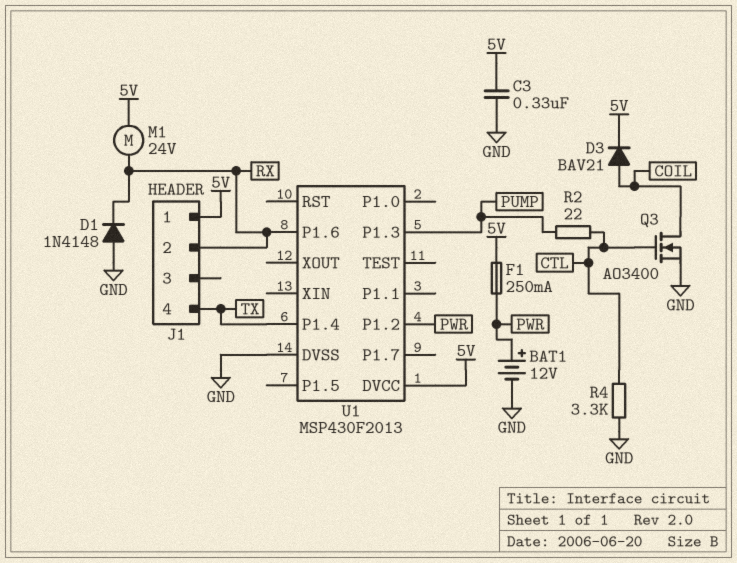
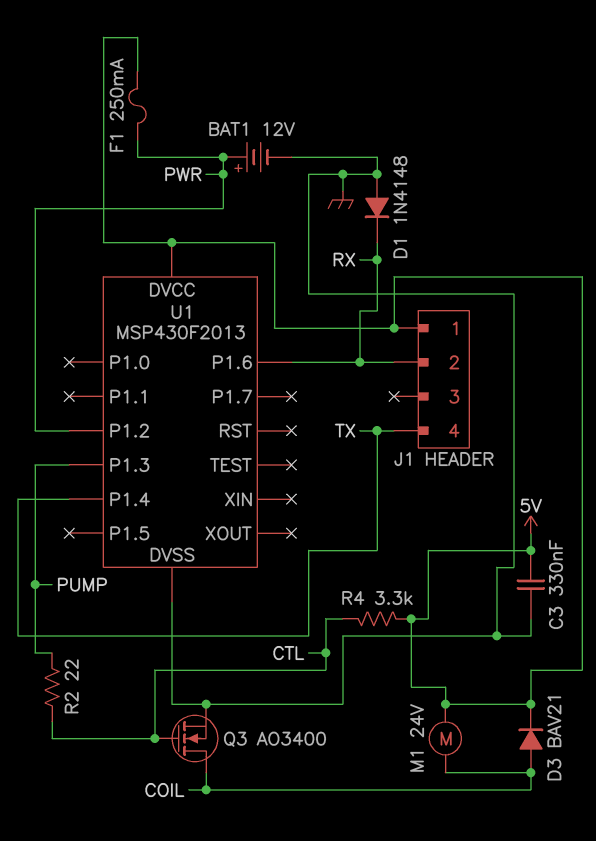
M1: motor 24V (5V, RX) -> motor 24V (5V, COIL)
R4: 3.3k (CTL, GND) -> 3.3k (5V, CTL)

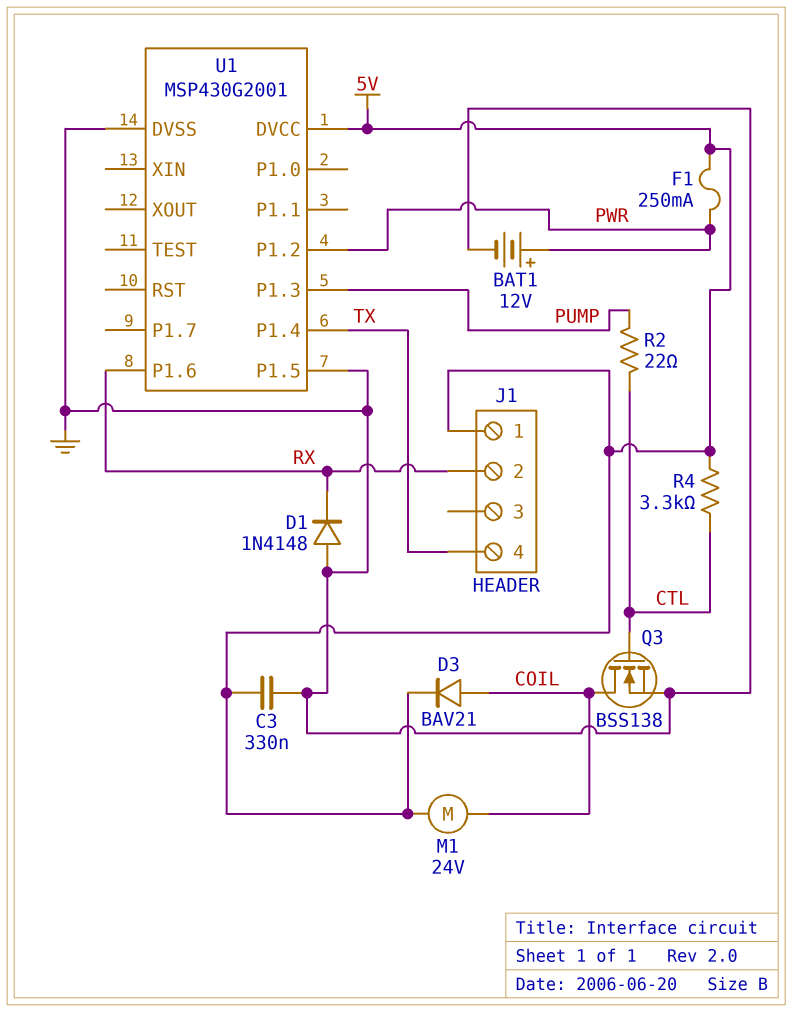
Q3: NMOS AO3400 (G CTL, D COIL, S GND) -> NMOS BSS138 (G CTL, D COIL, S GND)
U1: MSP430F2013 -> MSP430G2001
U1 pin P1.5: none -> GND

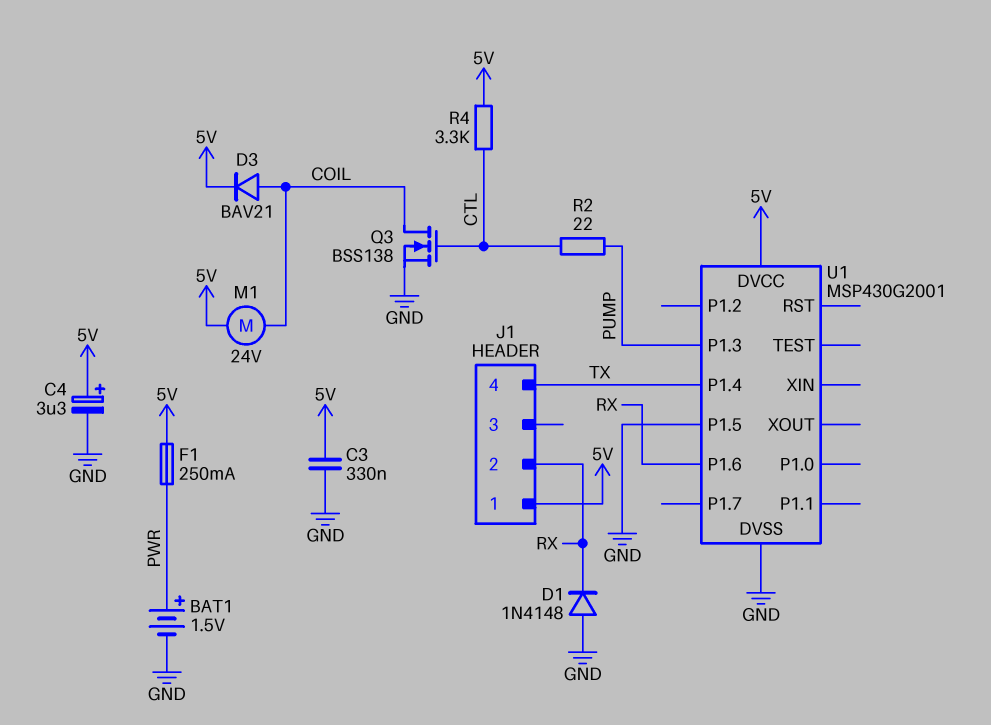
BAT1: 12V (plus PWR, minus GND) -> 1.5V (plus PWR, minus GND)
C4: none -> 3.3uF (plus 5V, minus GND)
U1 pin P1.2: PWR -> none

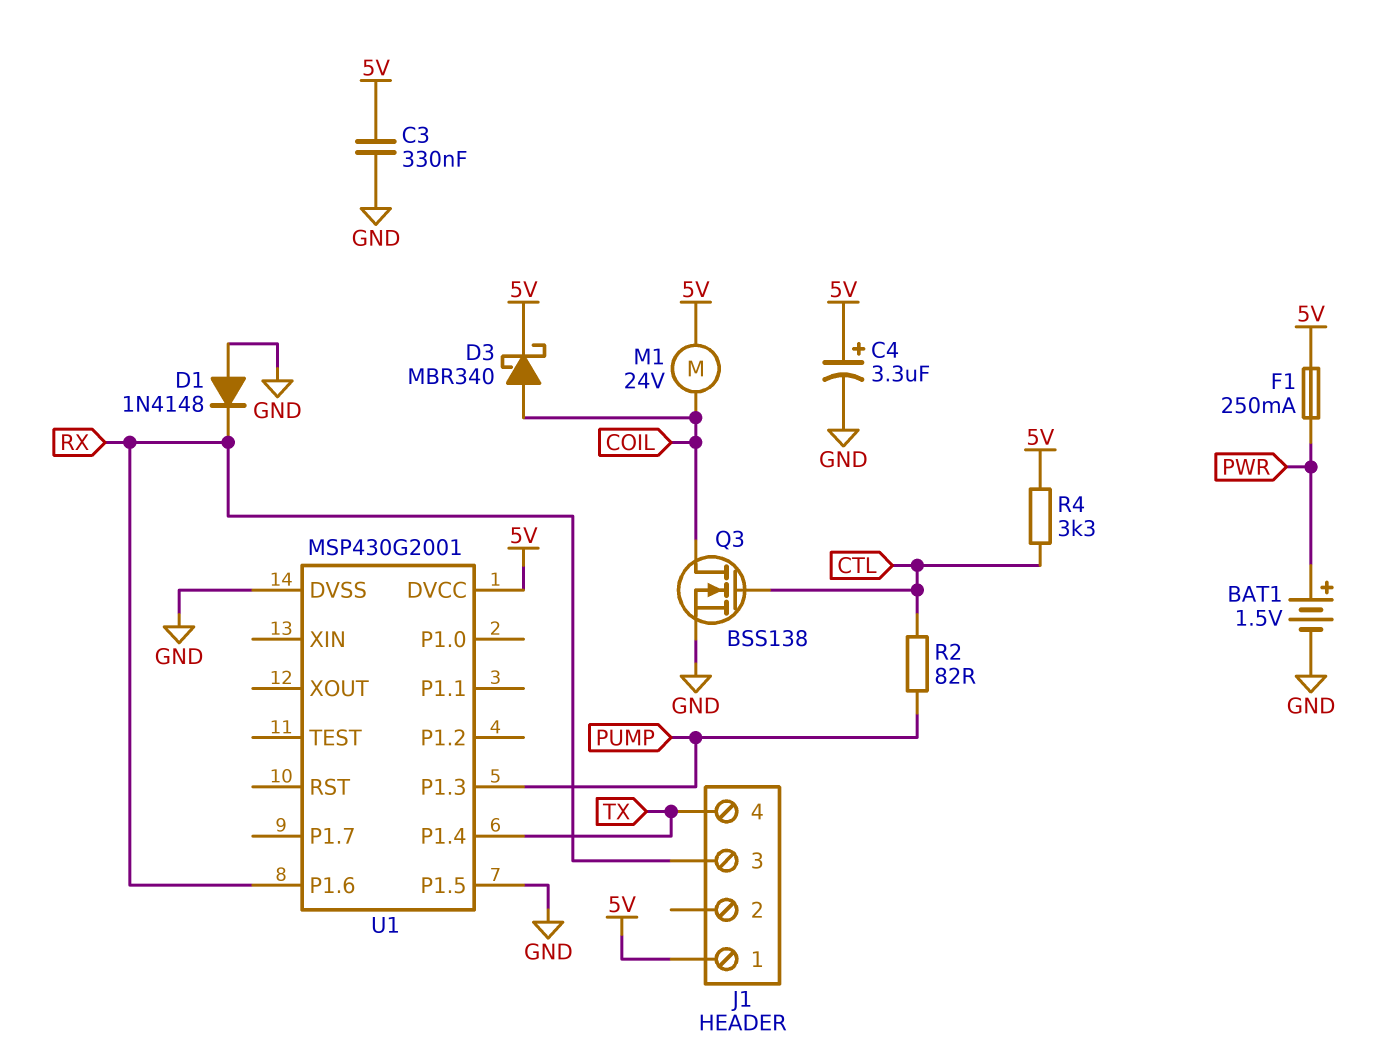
D3: diode BAV21 (A COIL, K 5V) -> schottky MBR340 (A COIL, K 5V)
J1 pin 2: RX -> none
J1 pin 3: none -> RX
R2: 22 (CTL, PUMP) -> 82 (CTL, PUMP)

